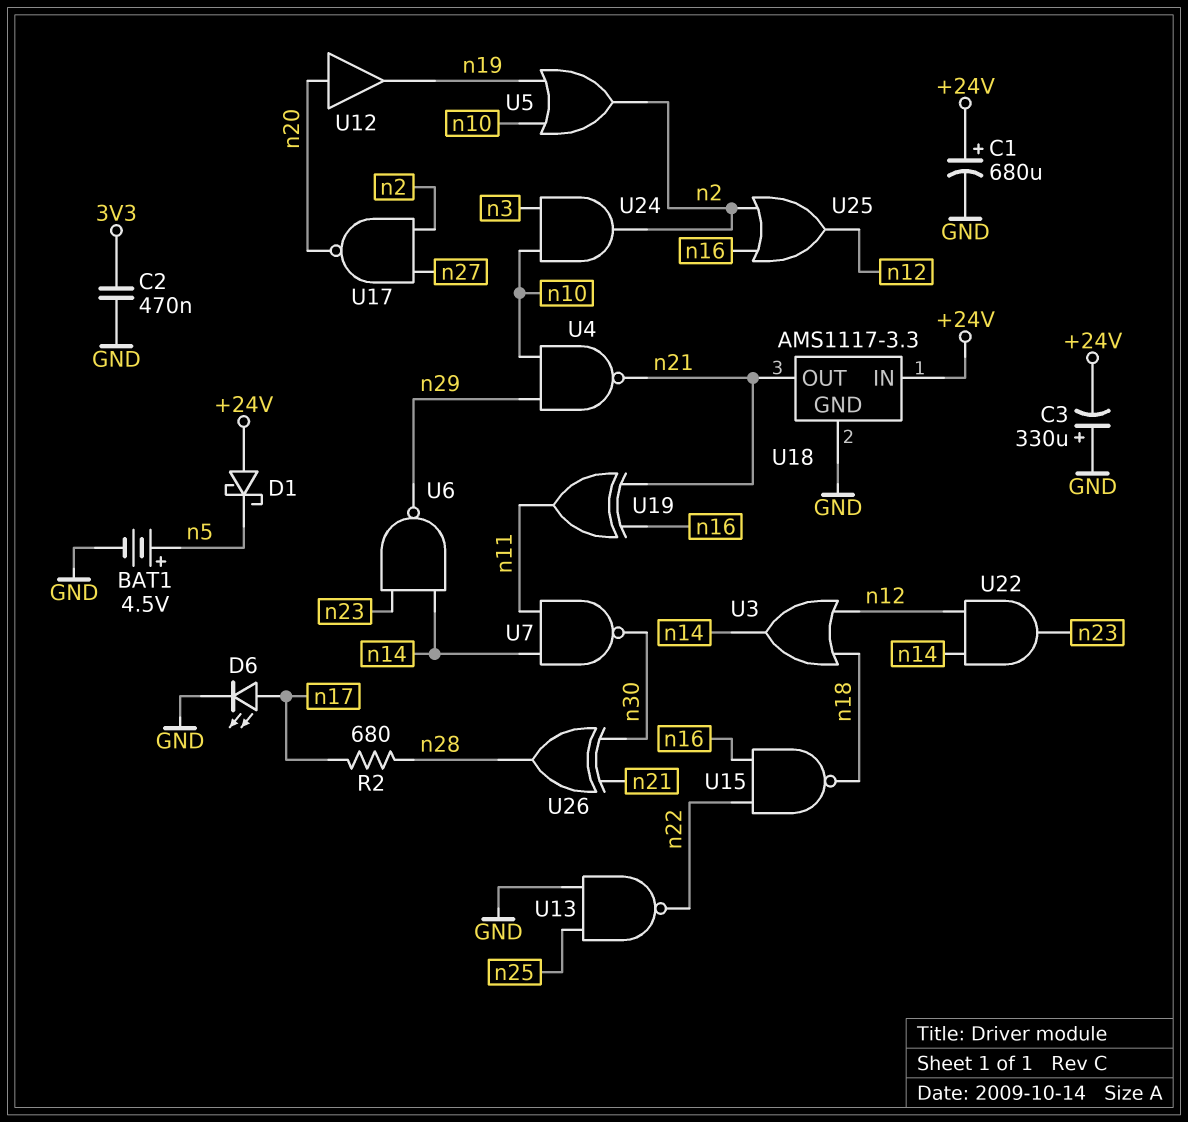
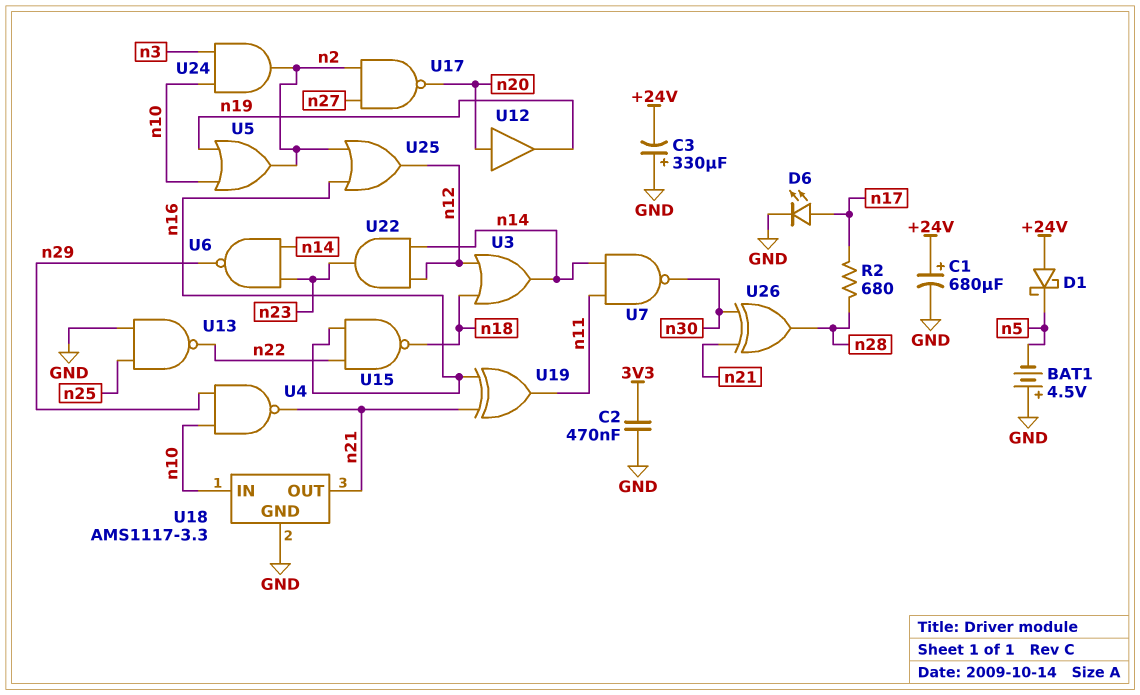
BAT1: 4.5V (plus n5, minus GND) -> 4.5V (plus GND, minus n5)
U18 pin IN: +24V -> n10

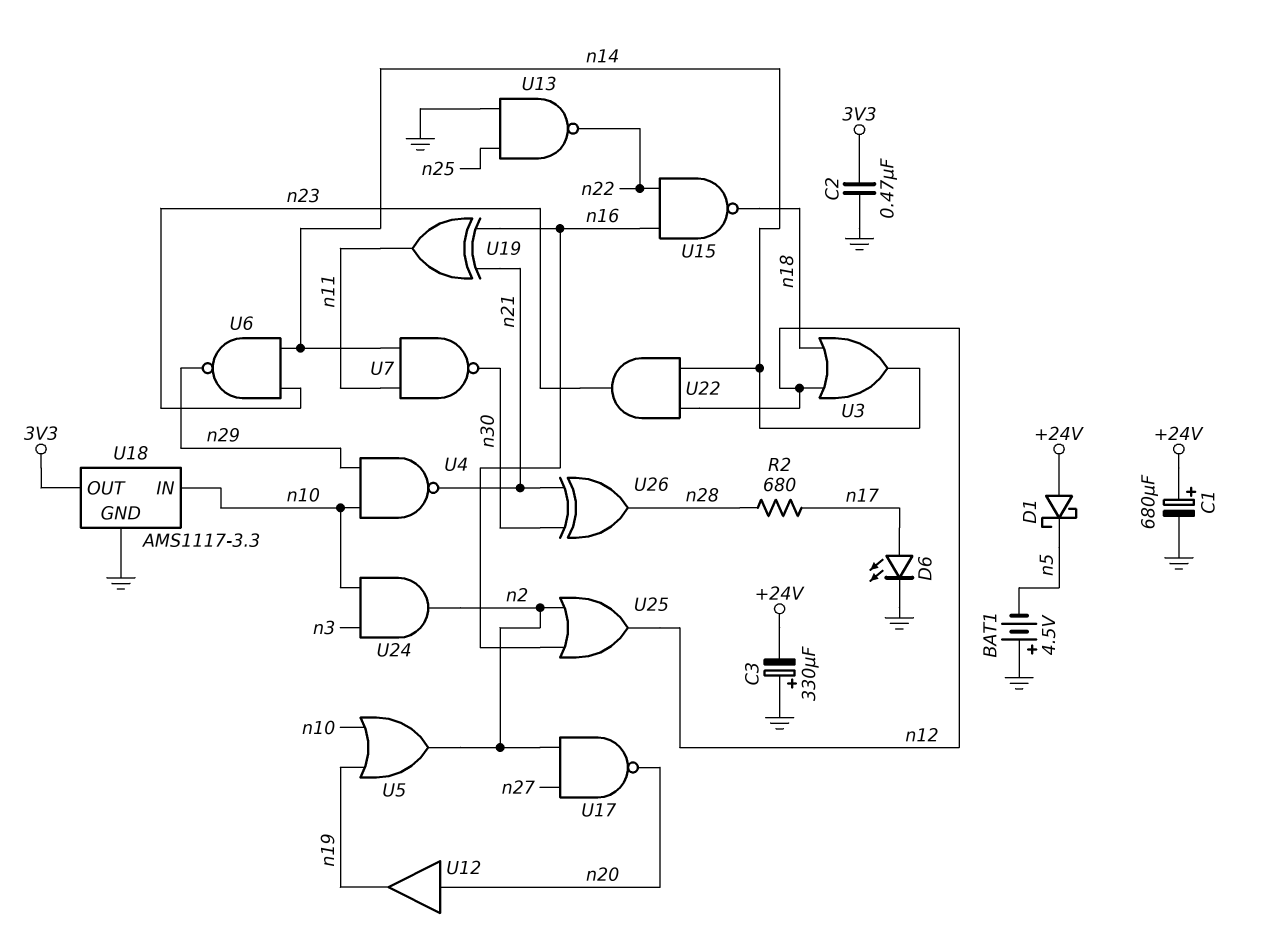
U18 pin OUT: n21 -> 3V3

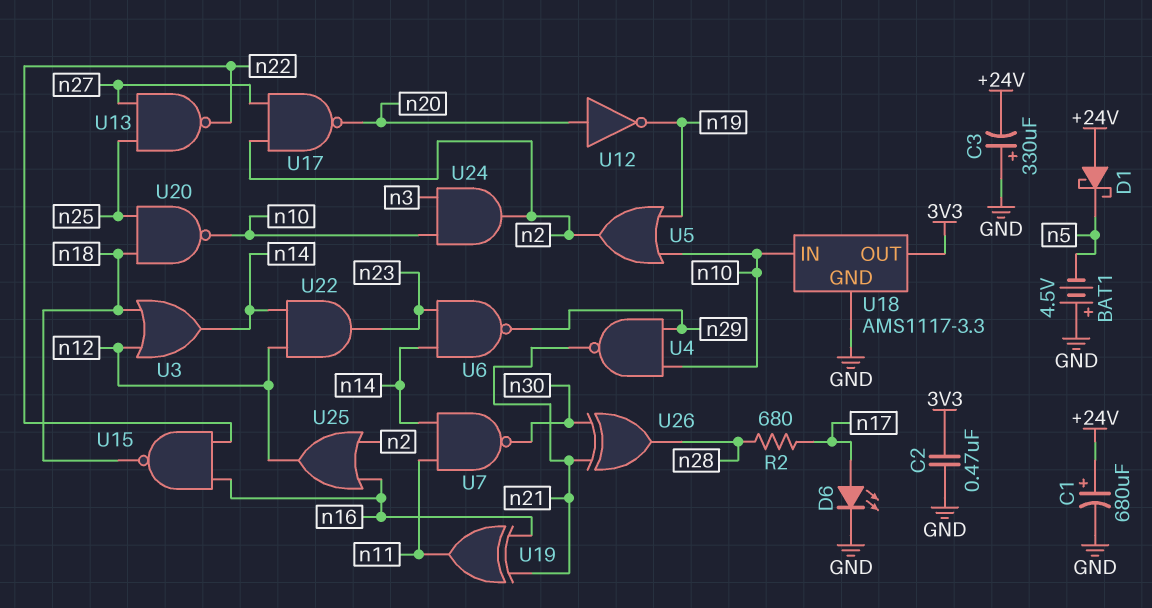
U12: buffer (in n20, out n19) -> NOT (in n20, out n19)
U13: NAND (in GND, in n25, out n22) -> NAND (in n25, in n27, out n22)
U20: none -> NAND (in n18, in n25, out n10)

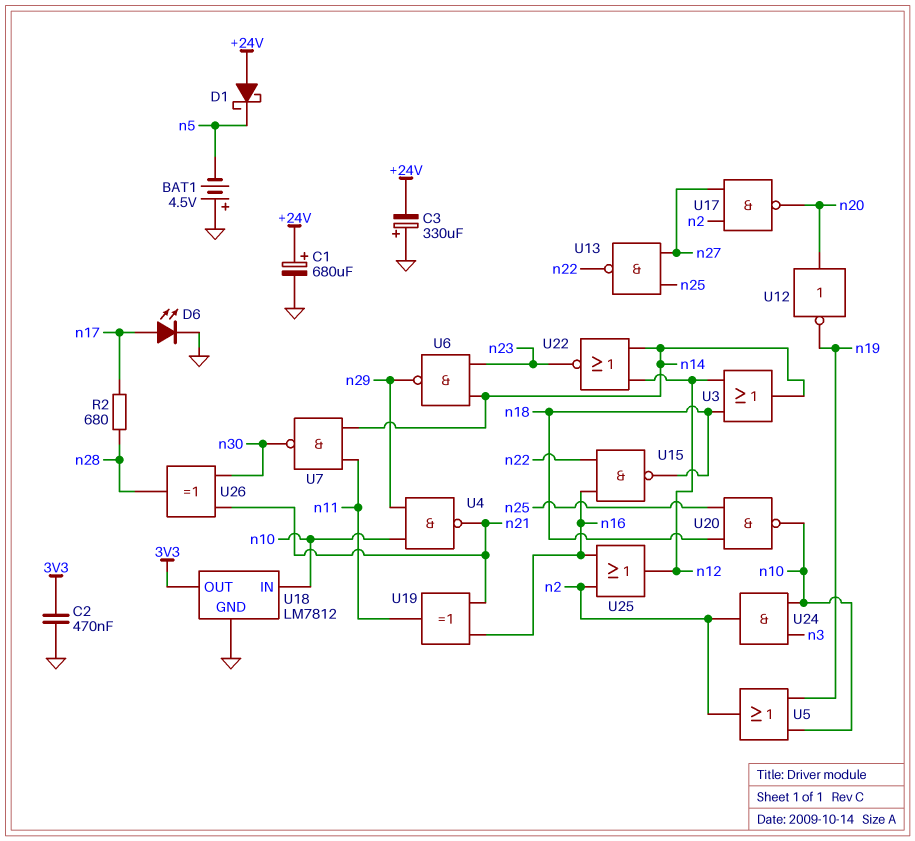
U18: AMS1117-3.3 -> LM7812
U22: AND (in n12, in n14, out n23) -> NOR (in n12, in n14, out n23)

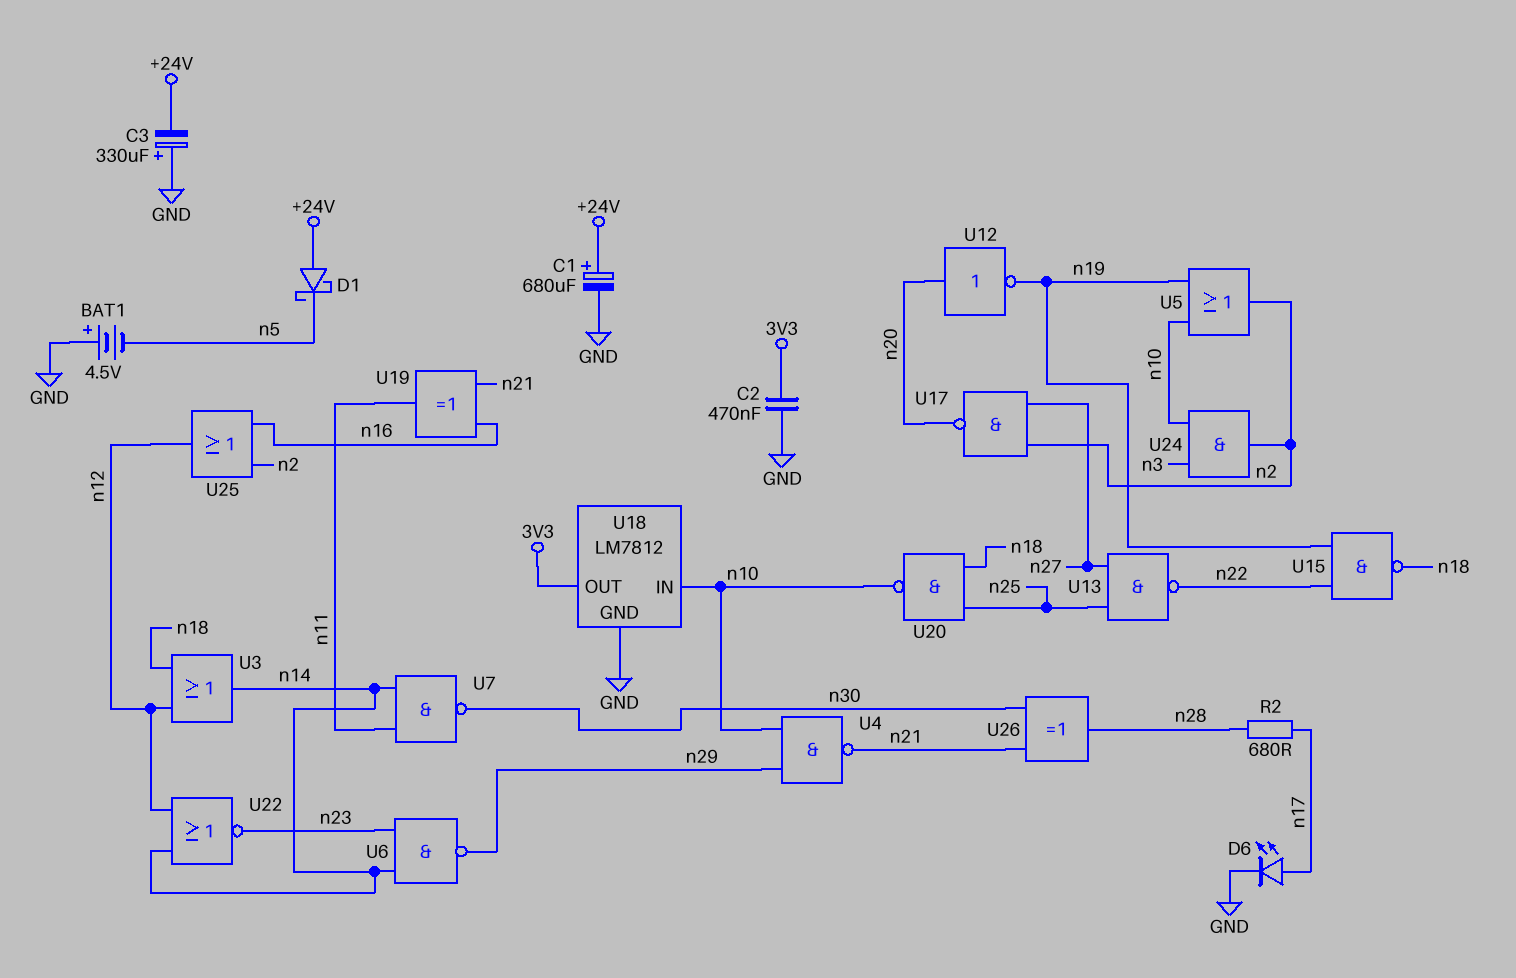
U15: NAND (in n16, in n22, out n18) -> NAND (in n19, in n22, out n18)

